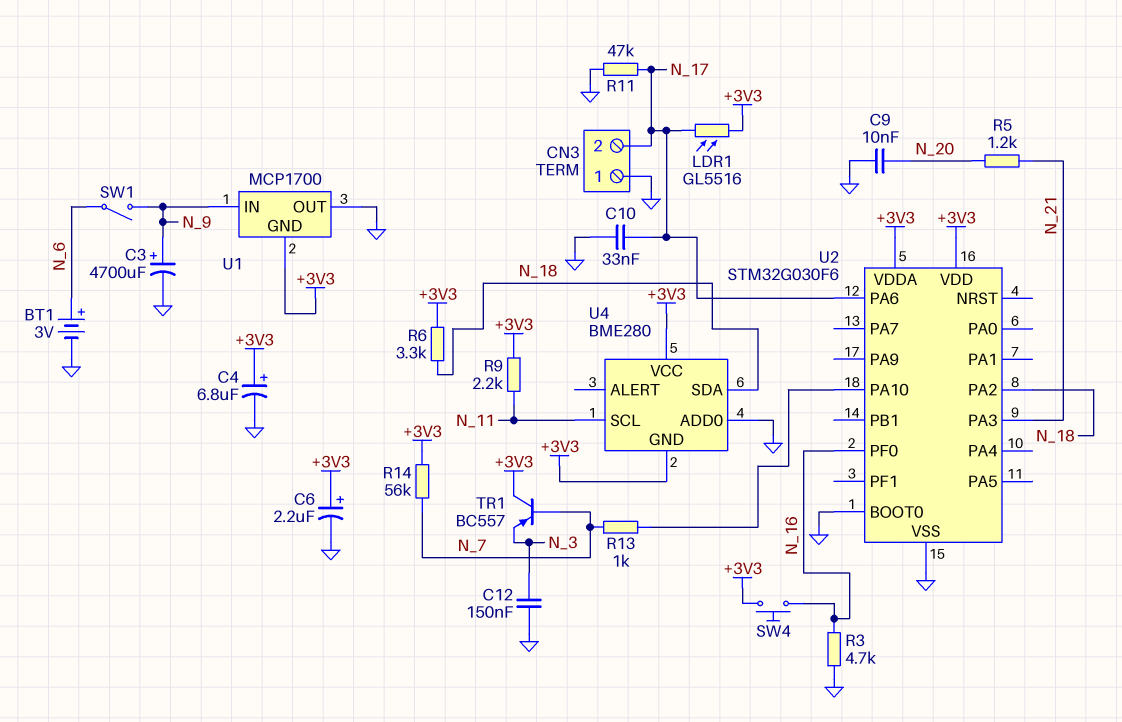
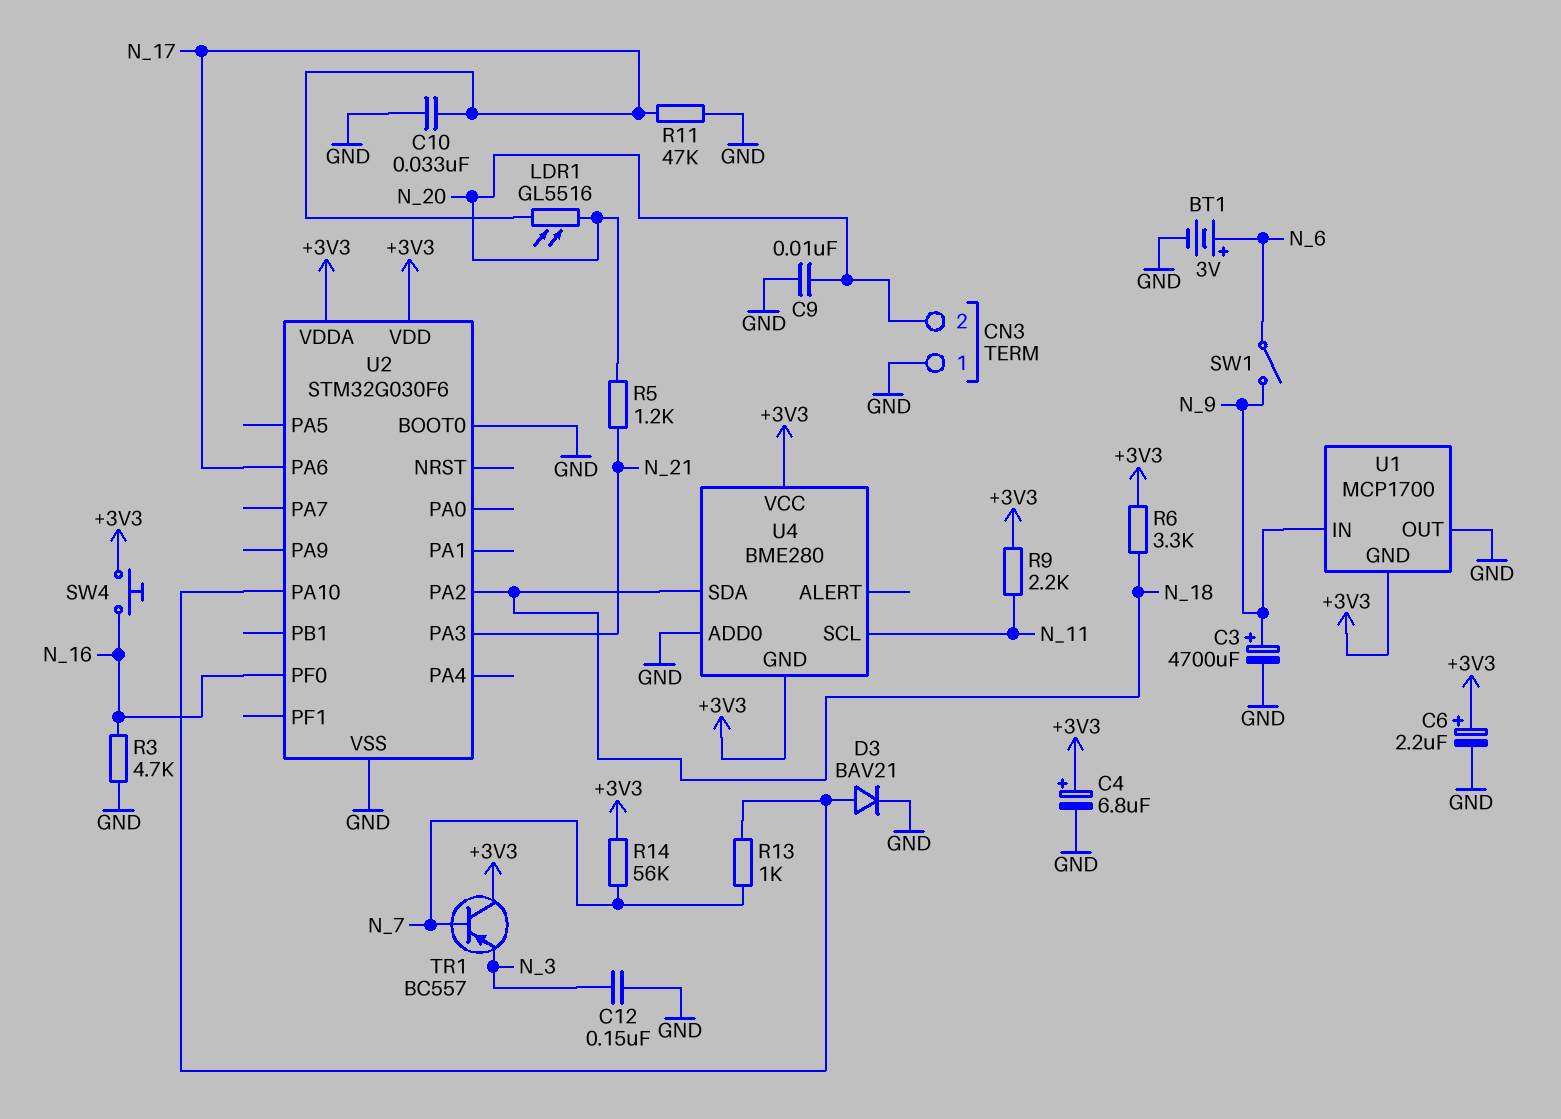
CN3 pin 2: N_17 -> N_20
D3: none -> diode BAV21 (A U2/PA10, K GND)
LDR1: GL5516 (+3V3, N_17) -> GL5516 (N_17, N_20)

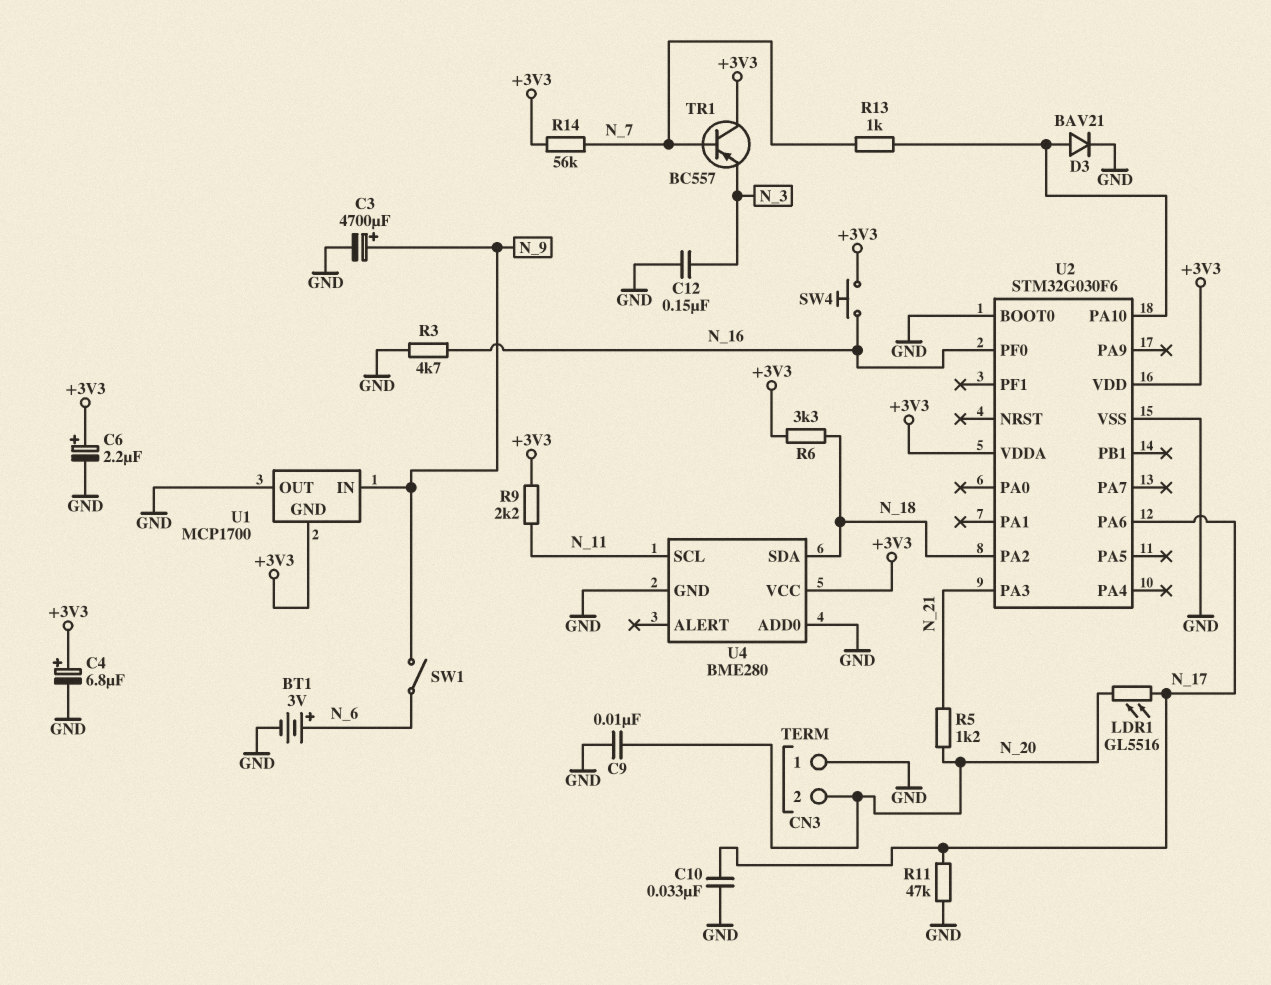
U4 pin GND: +3V3 -> GND

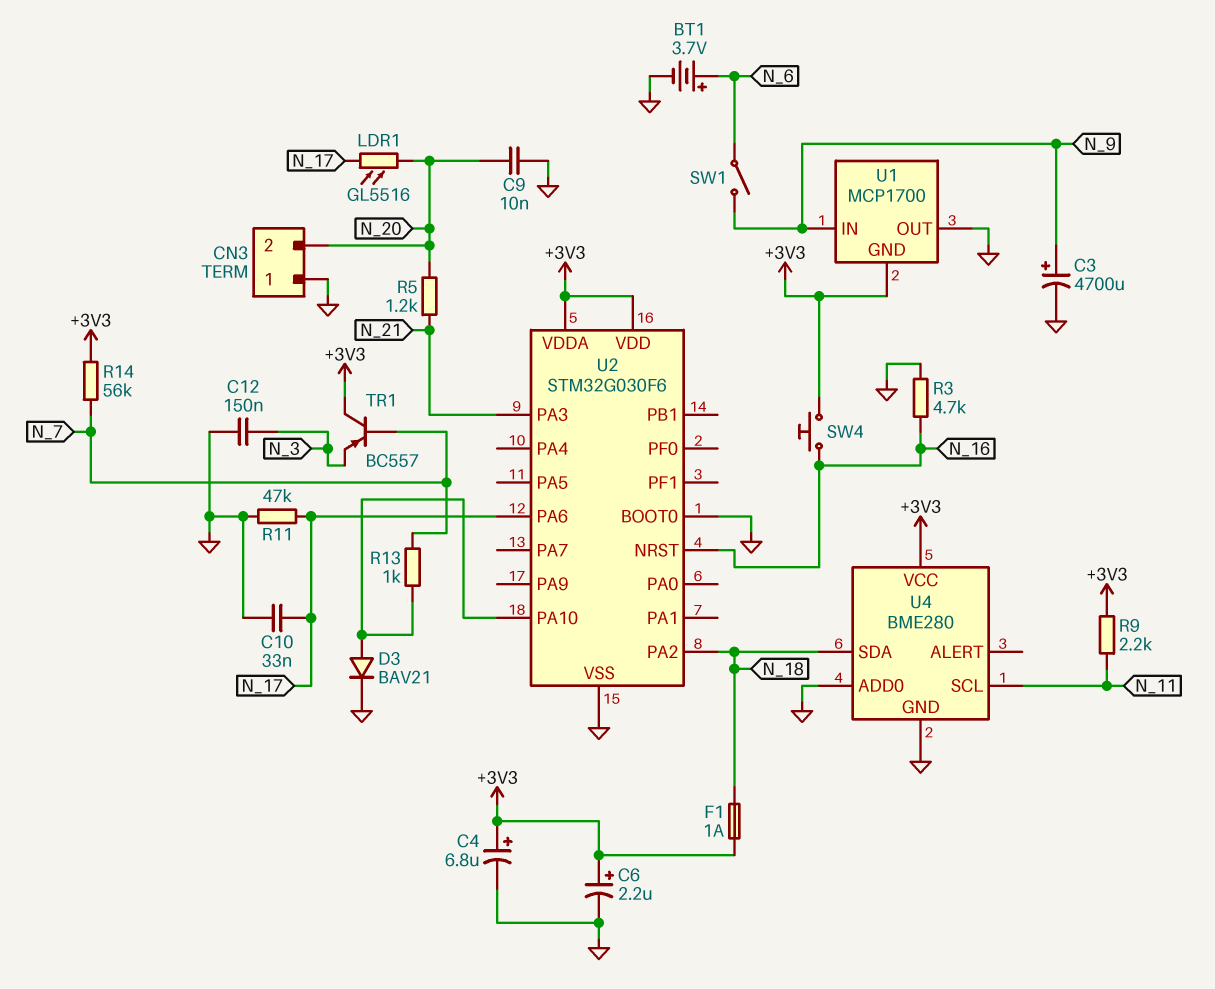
BT1: 3V (plus N_6, minus GND) -> 3.7V (plus N_6, minus GND)
F1: none -> 1A (+3V3, N_18)
R6: 3.3k (+3V3, N_18) -> none
U2 pin NRST: none -> N_16
U2 pin PF0: N_16 -> none

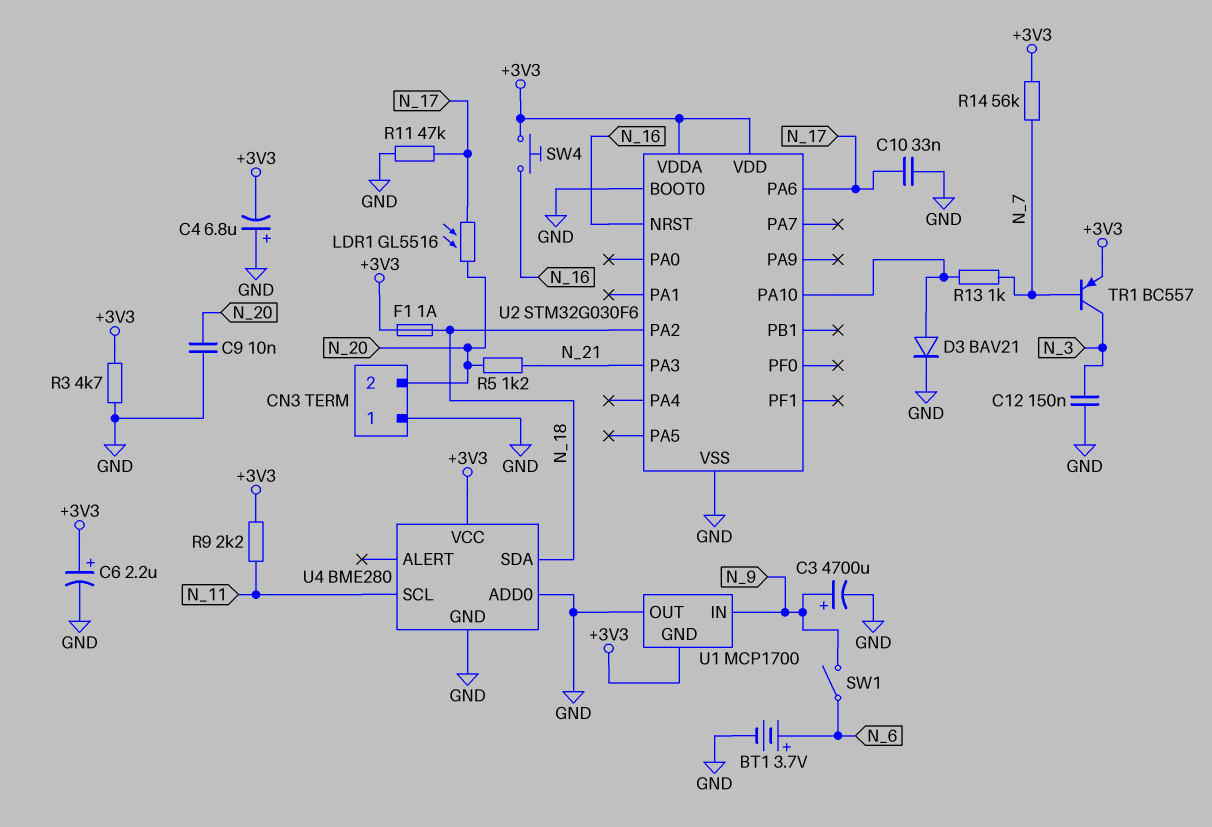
C4: 6.8uF (plus +3V3, minus GND) -> 6.8uF (plus GND, minus +3V3)
R3: 4.7k (GND, N_16) -> 4.7k (+3V3, GND)
TR1: PNP BC557 (B N_7, C +3V3, E N_3) -> PNP BC557 (B N_7, C N_3, E +3V3)

